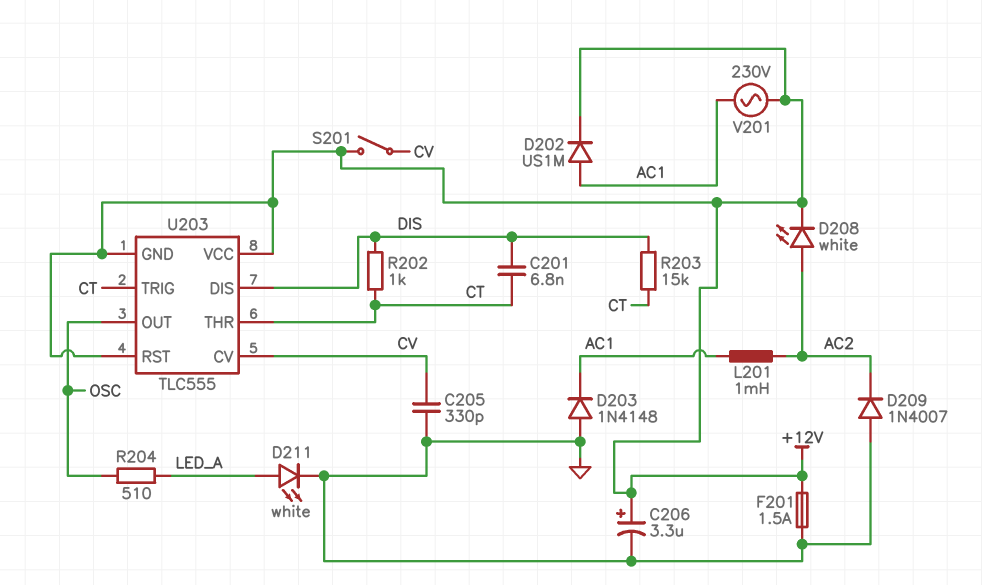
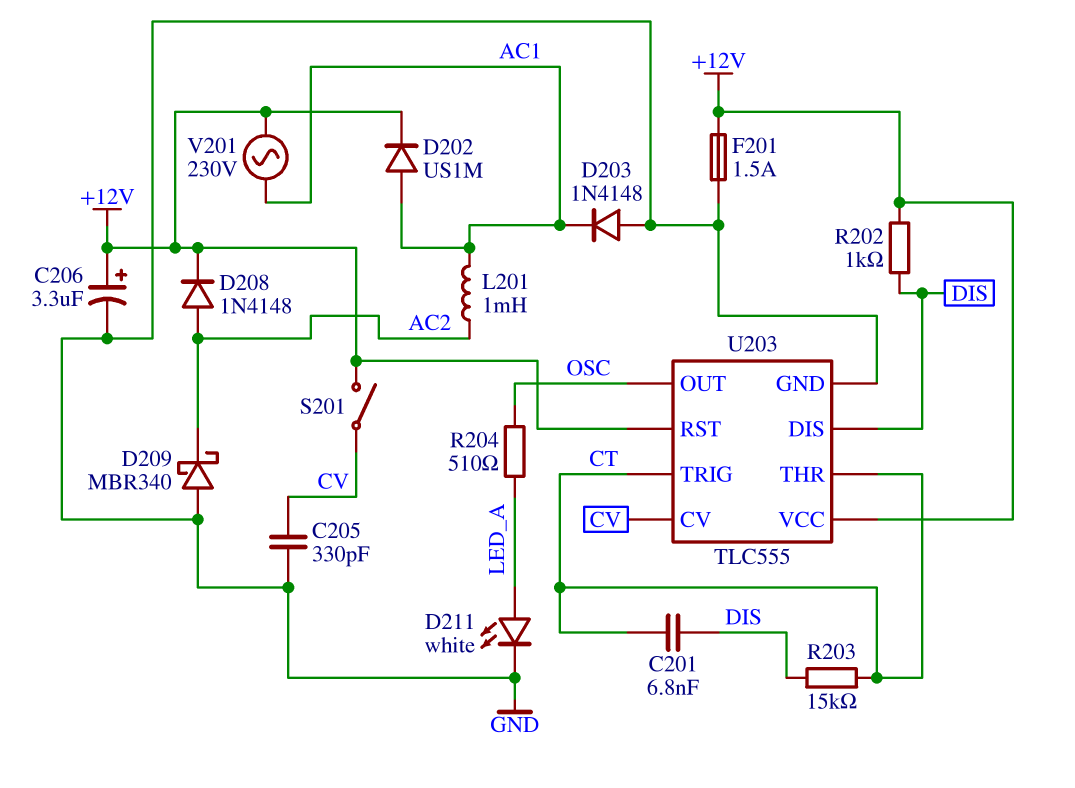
D208: LED white (A AC2, K +12V) -> diode 1N4148 (A AC2, K +12V)
D209: diode 1N4007 (A GND, K AC2) -> schottky MBR340 (A GND, K AC2)
R202: 1k (CT, DIS) -> 1k (+12V, DIS)
U203 pin GND: +12V -> GND

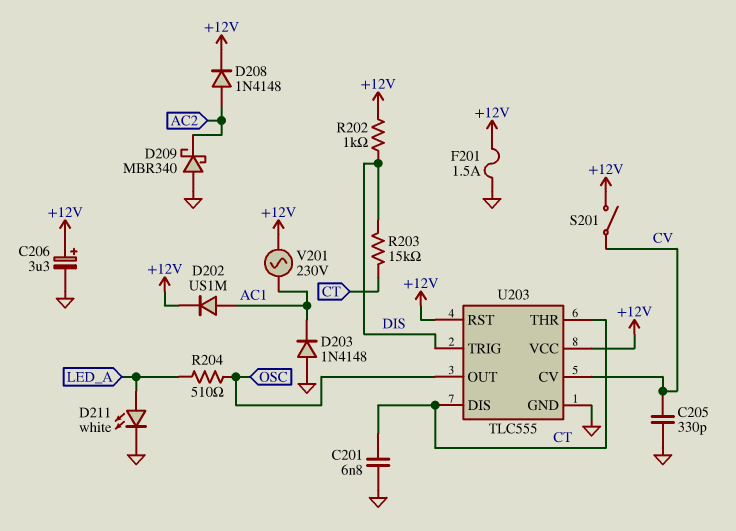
C201: 6.8nF (CT, DIS) -> 6.8nF (CT, GND)
L201: 1mH (AC1, AC2) -> none
U203 pin DIS: DIS -> CT
U203 pin TRIG: CT -> DIS

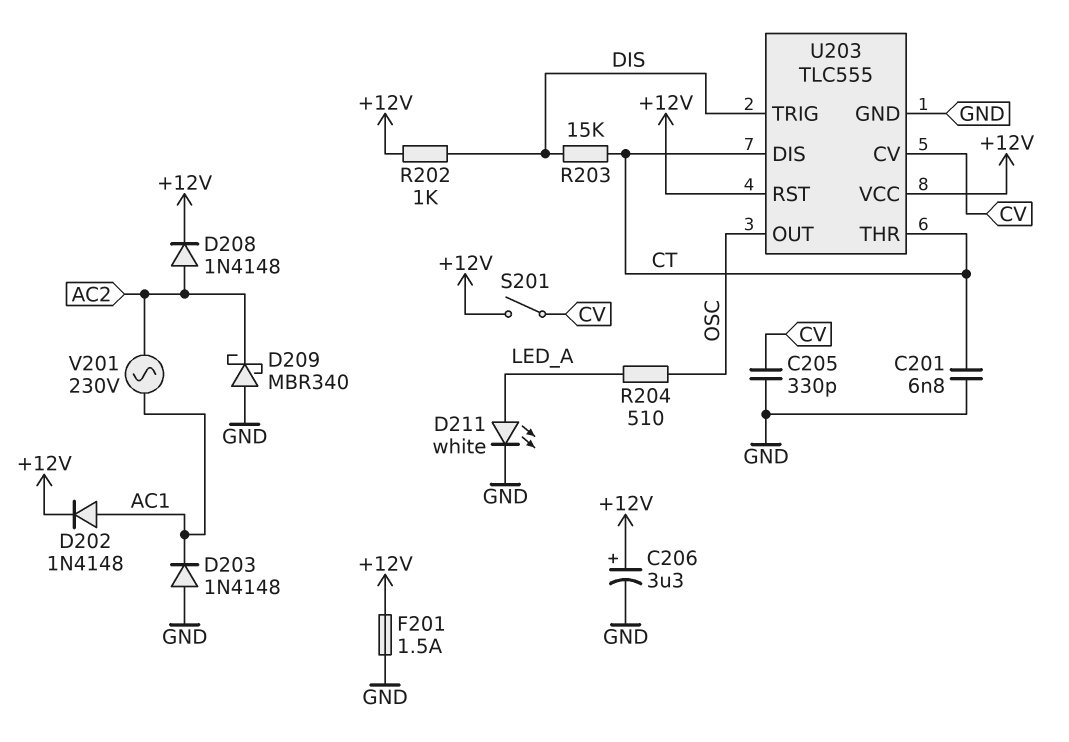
D202: diode US1M (A AC1, K +12V) -> diode 1N4148 (A AC1, K +12V)
V201: AC 230V (+12V, AC1) -> AC 230V (AC1, AC2)

